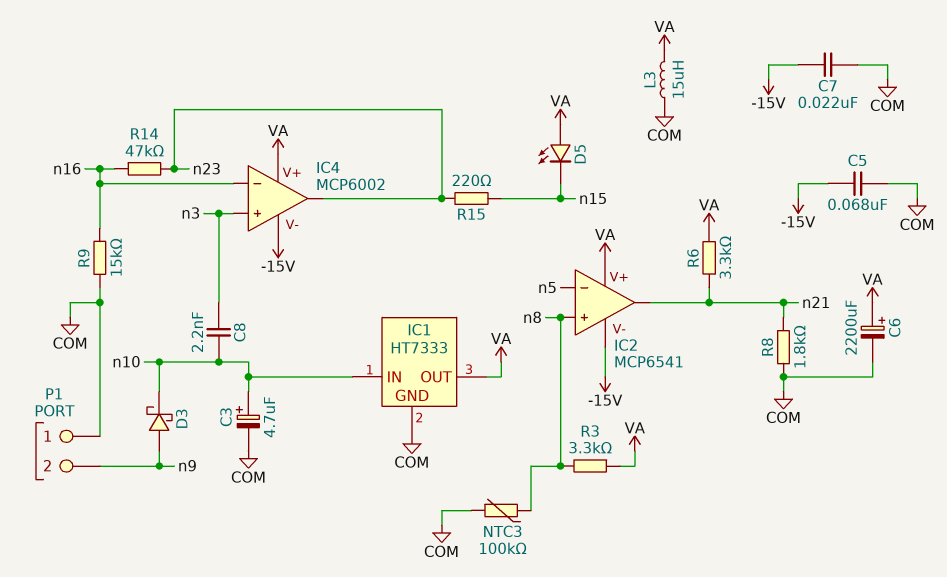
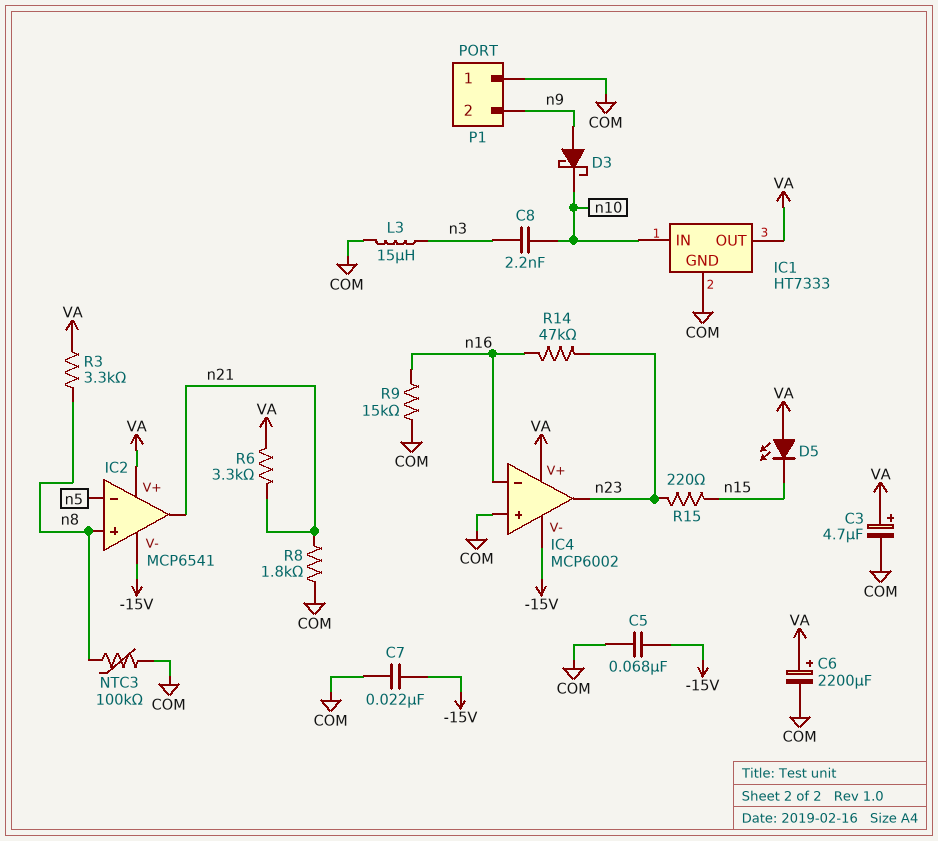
C3: 4.7uF (plus n10, minus COM) -> 4.7uF (plus VA, minus COM)
IC4 pin in+: n3 -> COM
L3: 15uH (COM, VA) -> 15uH (COM, n3)

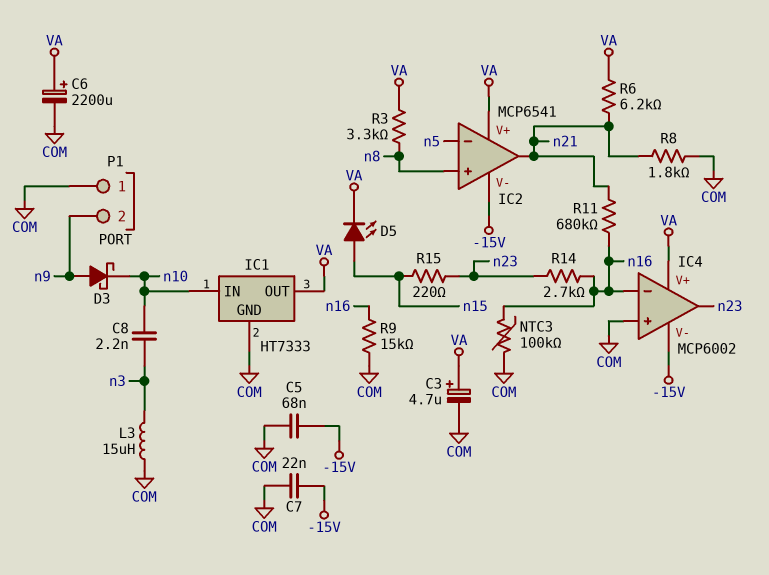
D5: LED (A VA, K n15) -> LED (A n15, K VA)
NTC3: 100k (COM, n8) -> 100k (COM, n16)
R6: 3.3k (VA, n21) -> 6.2k (VA, n21)
R11: none -> 680k (n16, n21)
R14: 47k (n16, n23) -> 2.7k (n16, n23)

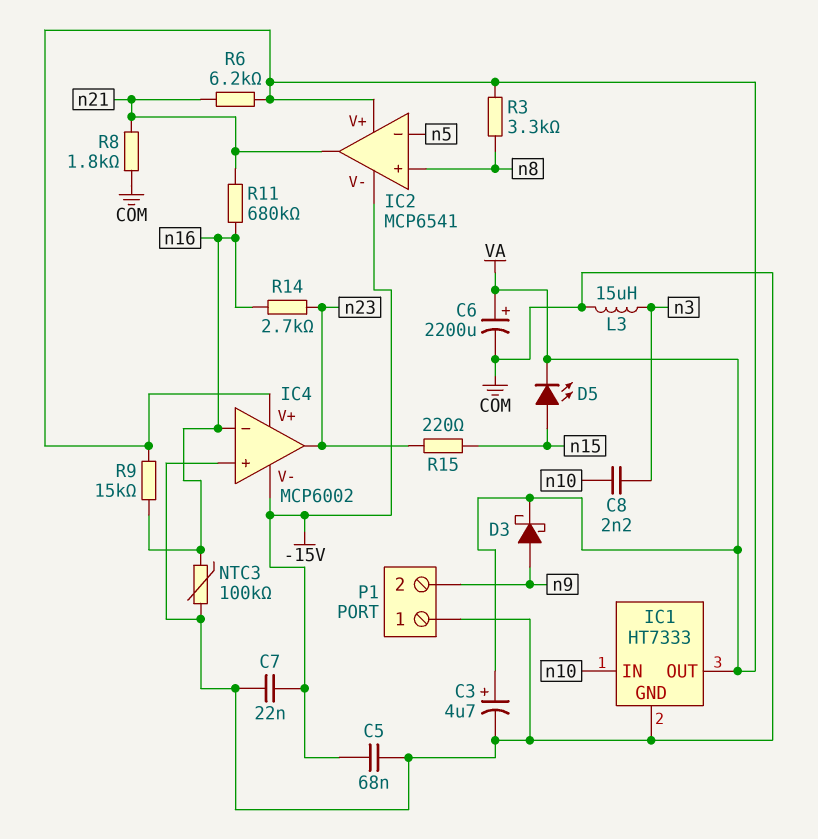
D3: schottky (A n9, K n10) -> schottky (A n9, K VA)
R9: 15k (COM, n16) -> 15k (VA, n16)

